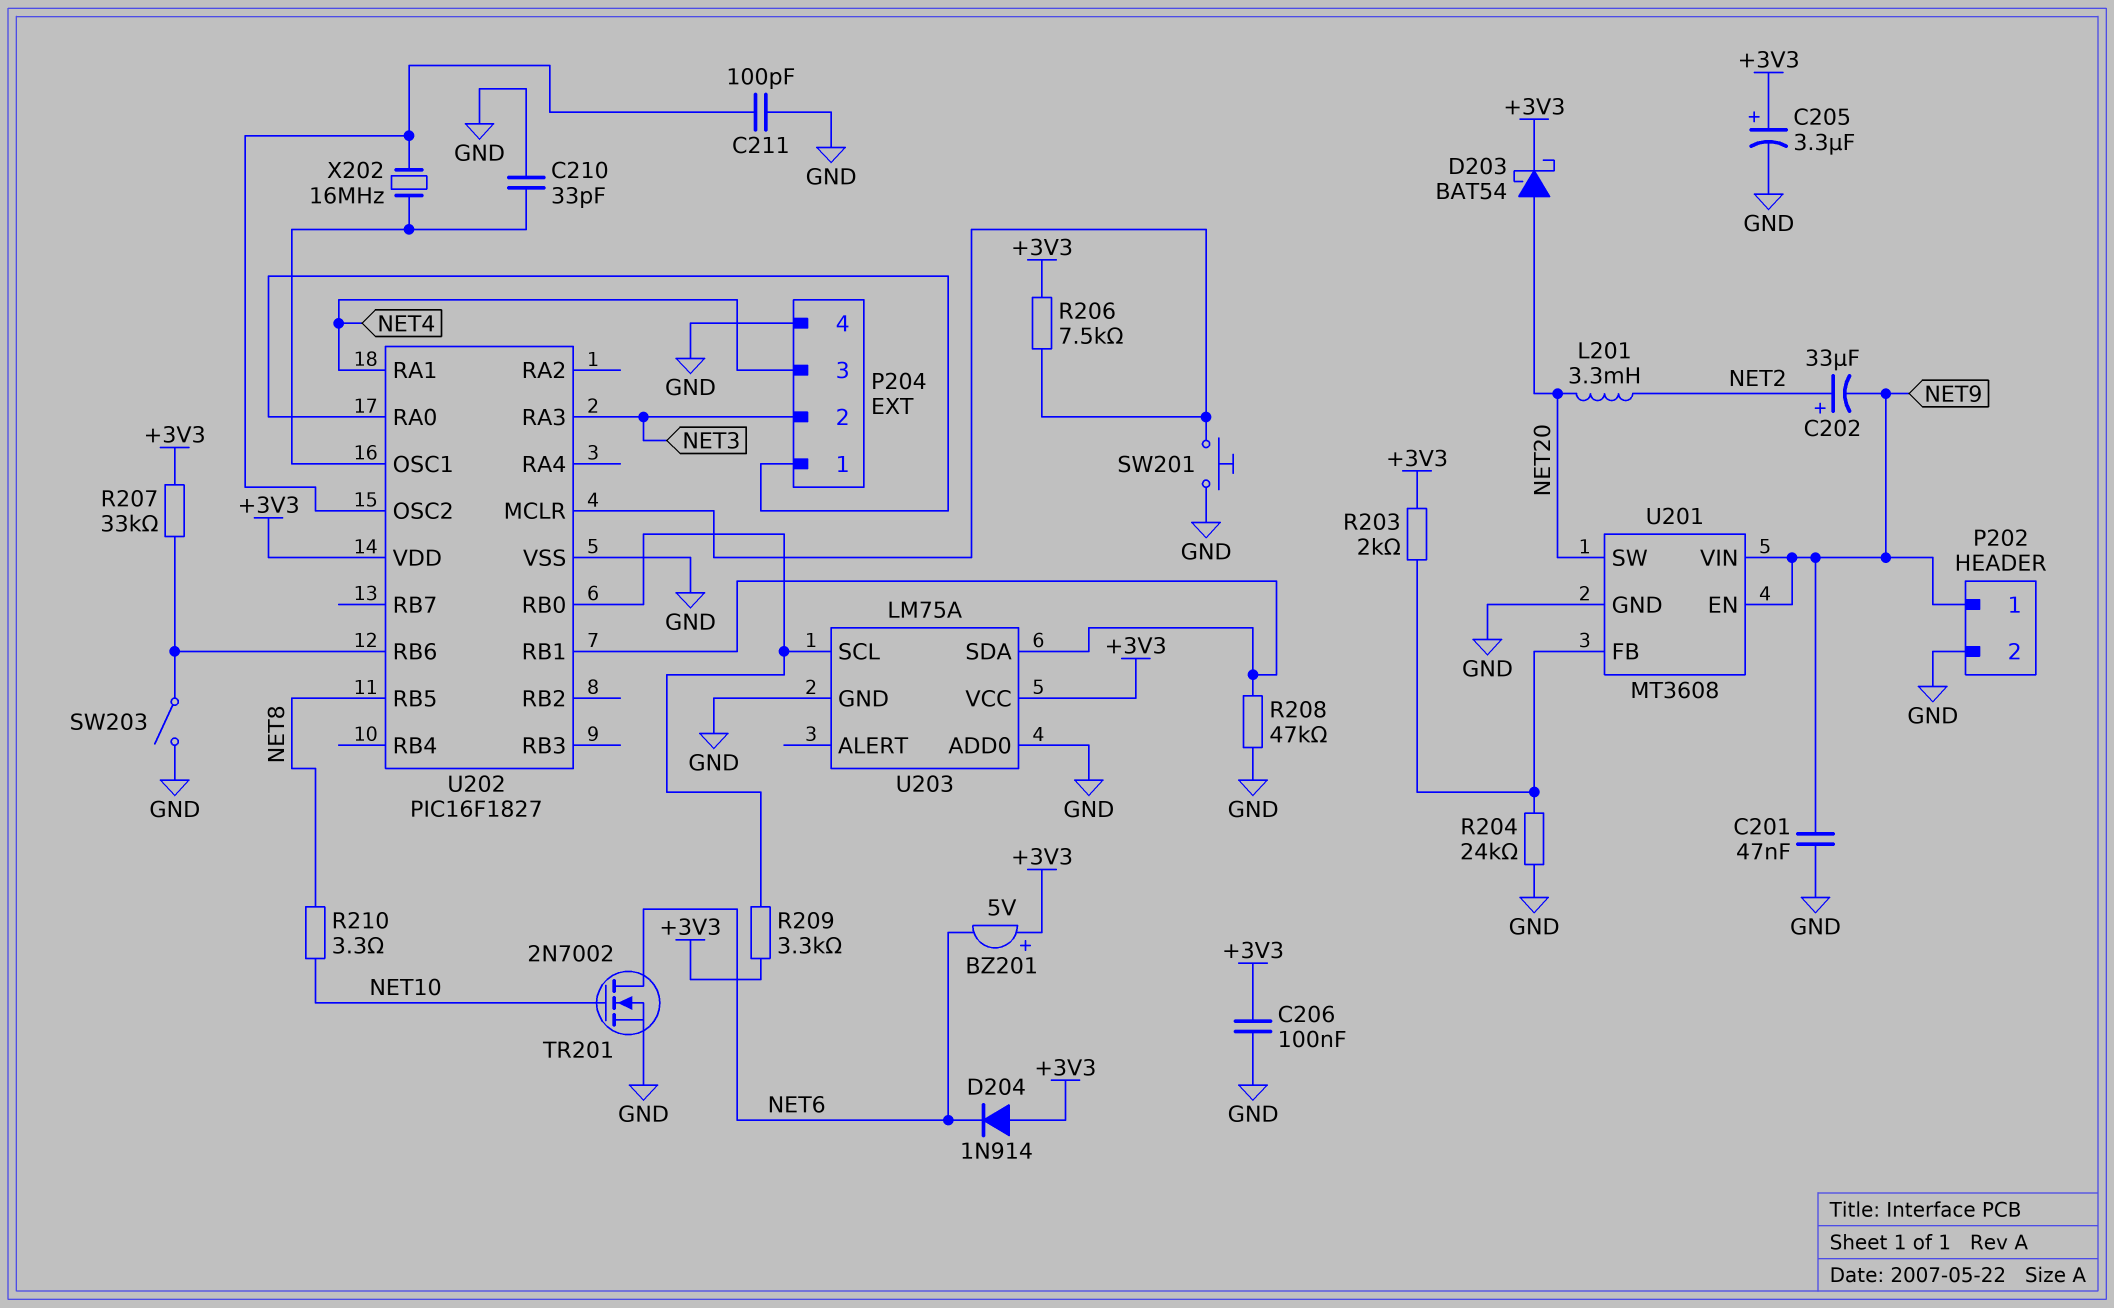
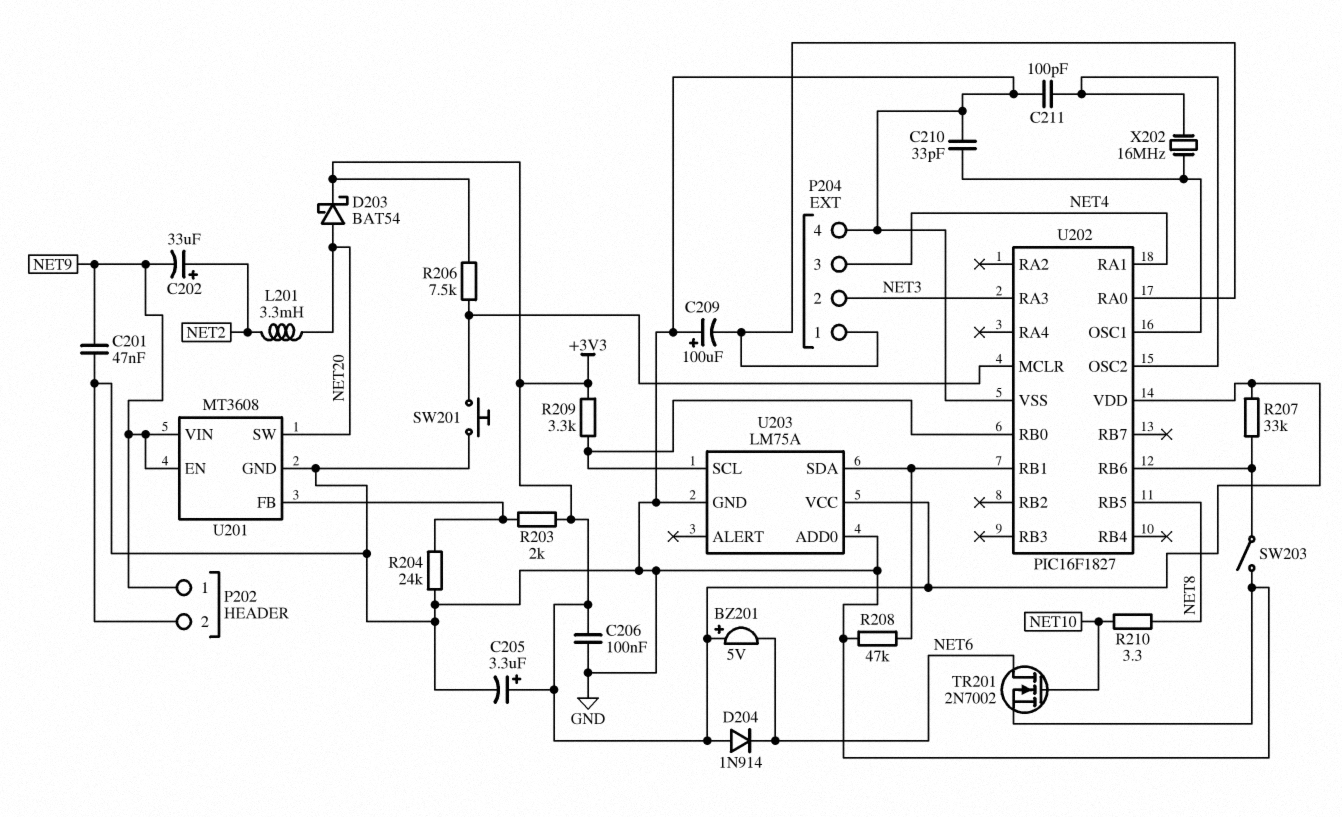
C209: none -> 100uF (plus GND, minus P204/1)

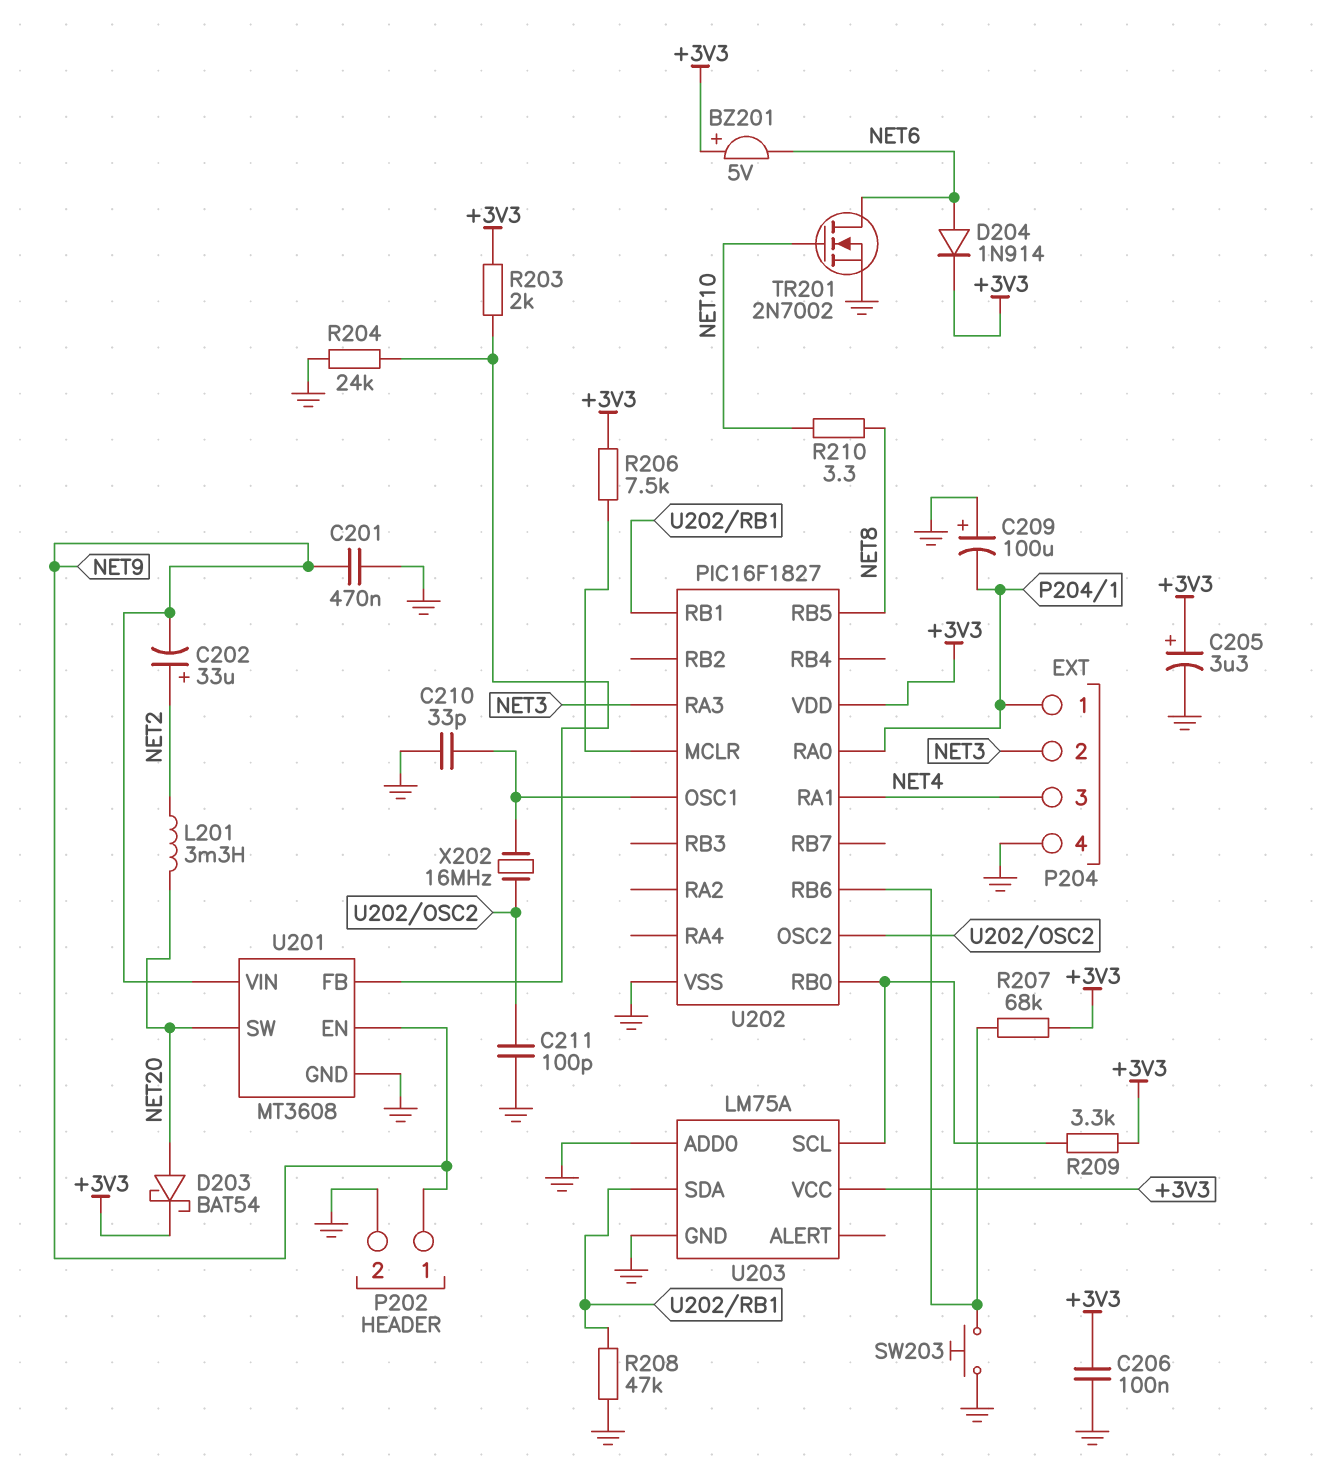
C201: 47nF (GND, NET9) -> 470nF (GND, NET9)
D204: diode 1N914 (A +3V3, K NET6) -> diode 1N914 (A NET6, K +3V3)
R207: 33k (+3V3, U202/RB6) -> 68k (+3V3, U202/RB6)
SW201: button (GND, U202/MCLR) -> none
SW203: switch (GND, U202/RB6) -> button (GND, U202/RB6)

